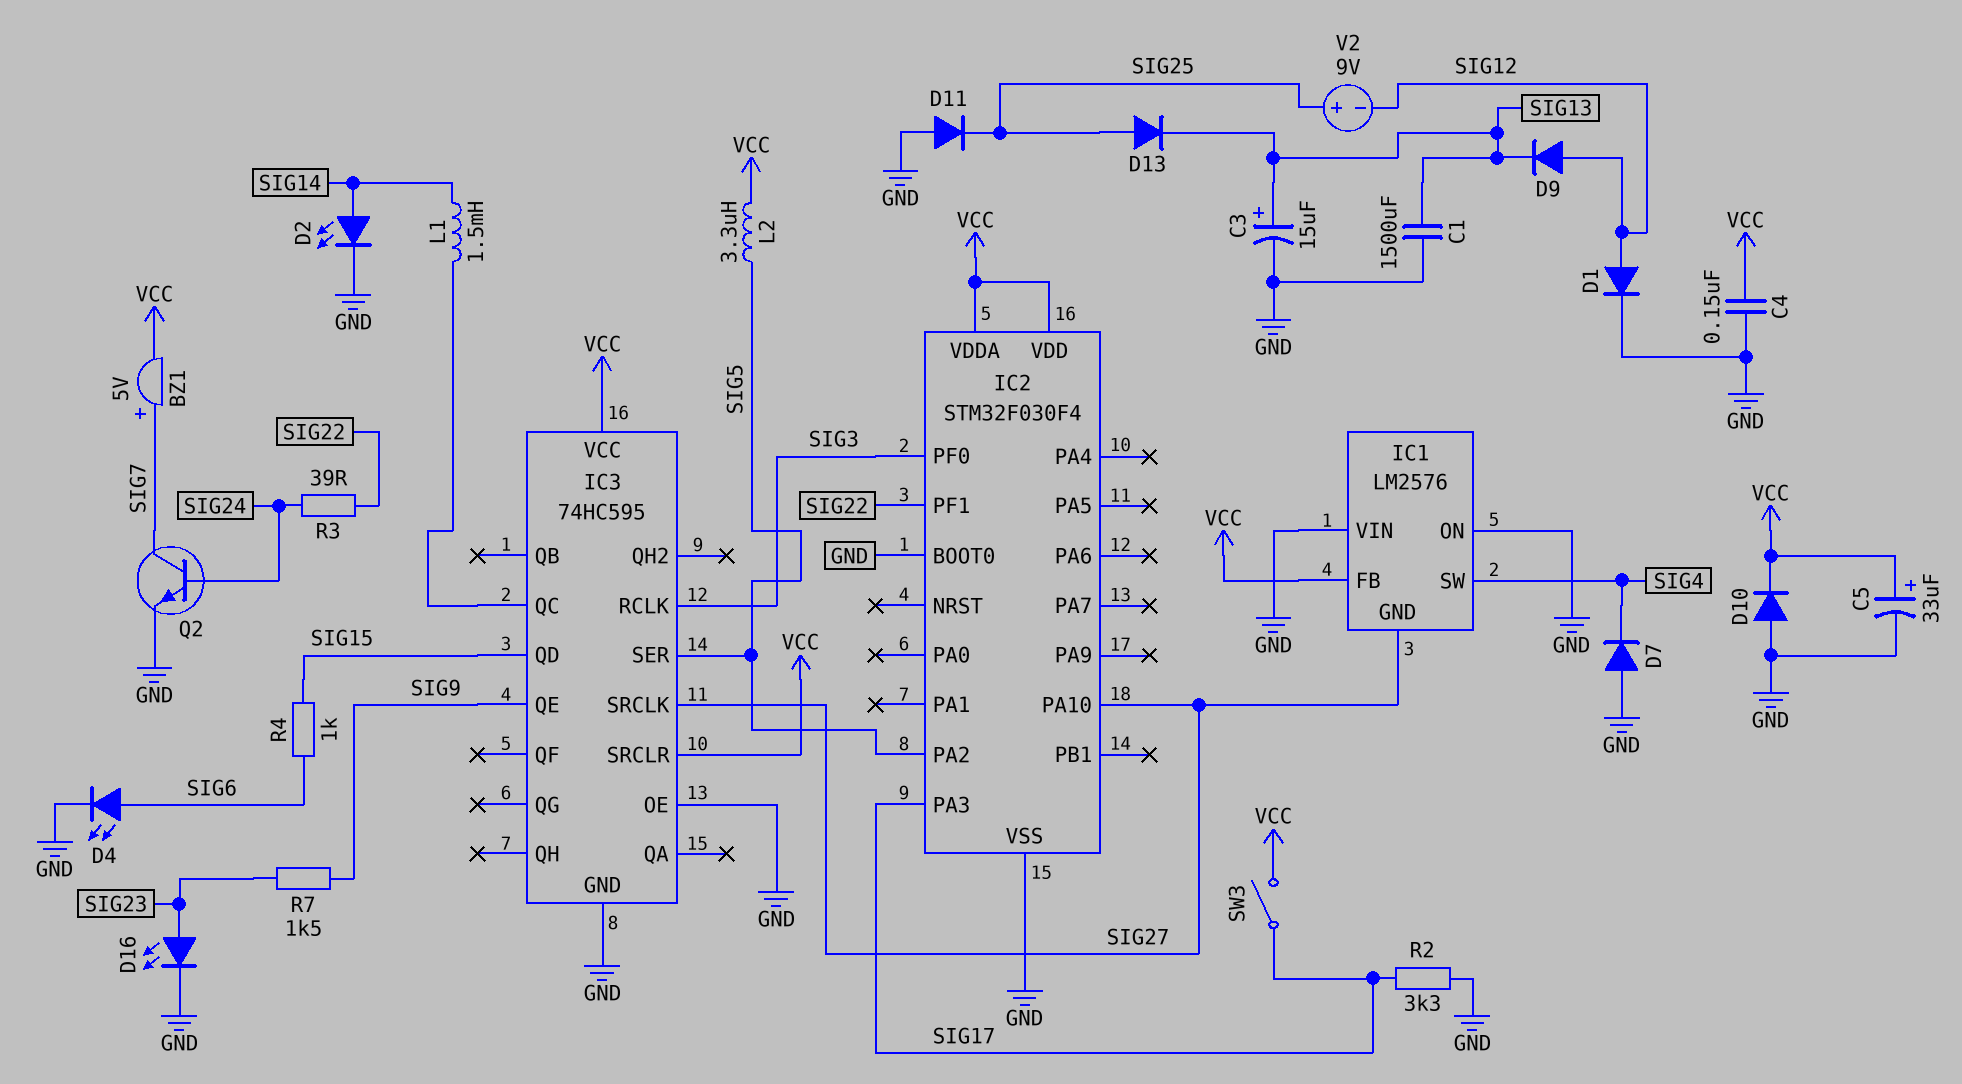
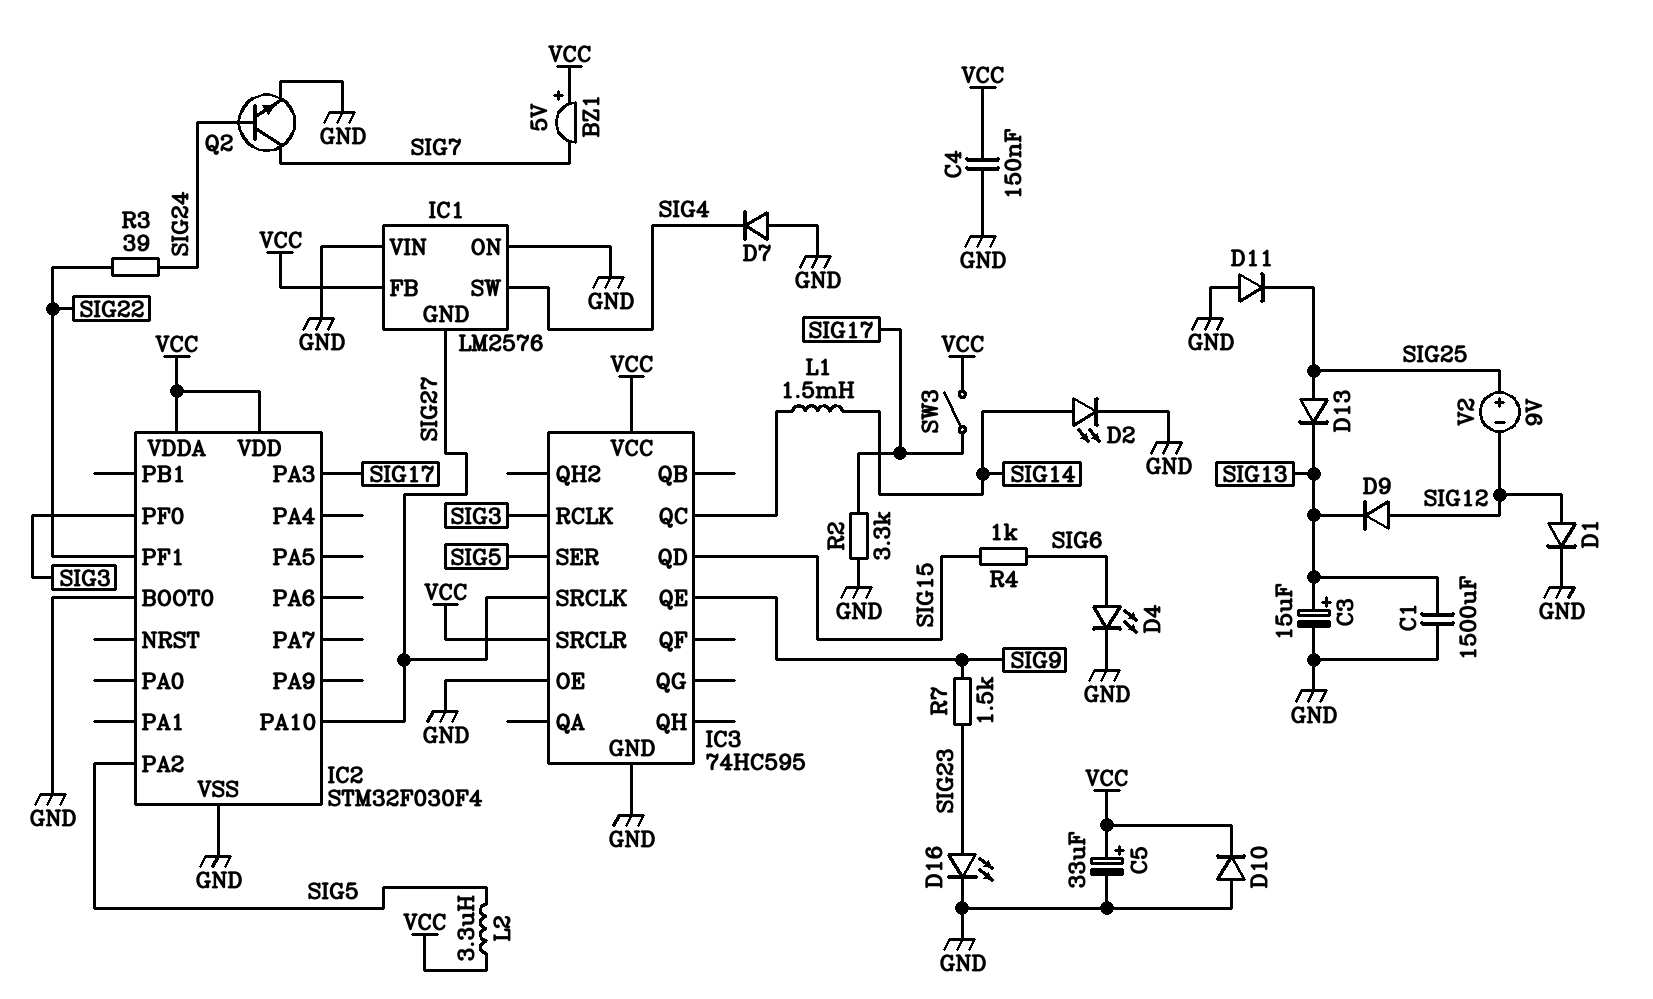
BZ1: buzzer 5V (plus SIG7, minus VCC) -> buzzer 5V (plus VCC, minus SIG7)

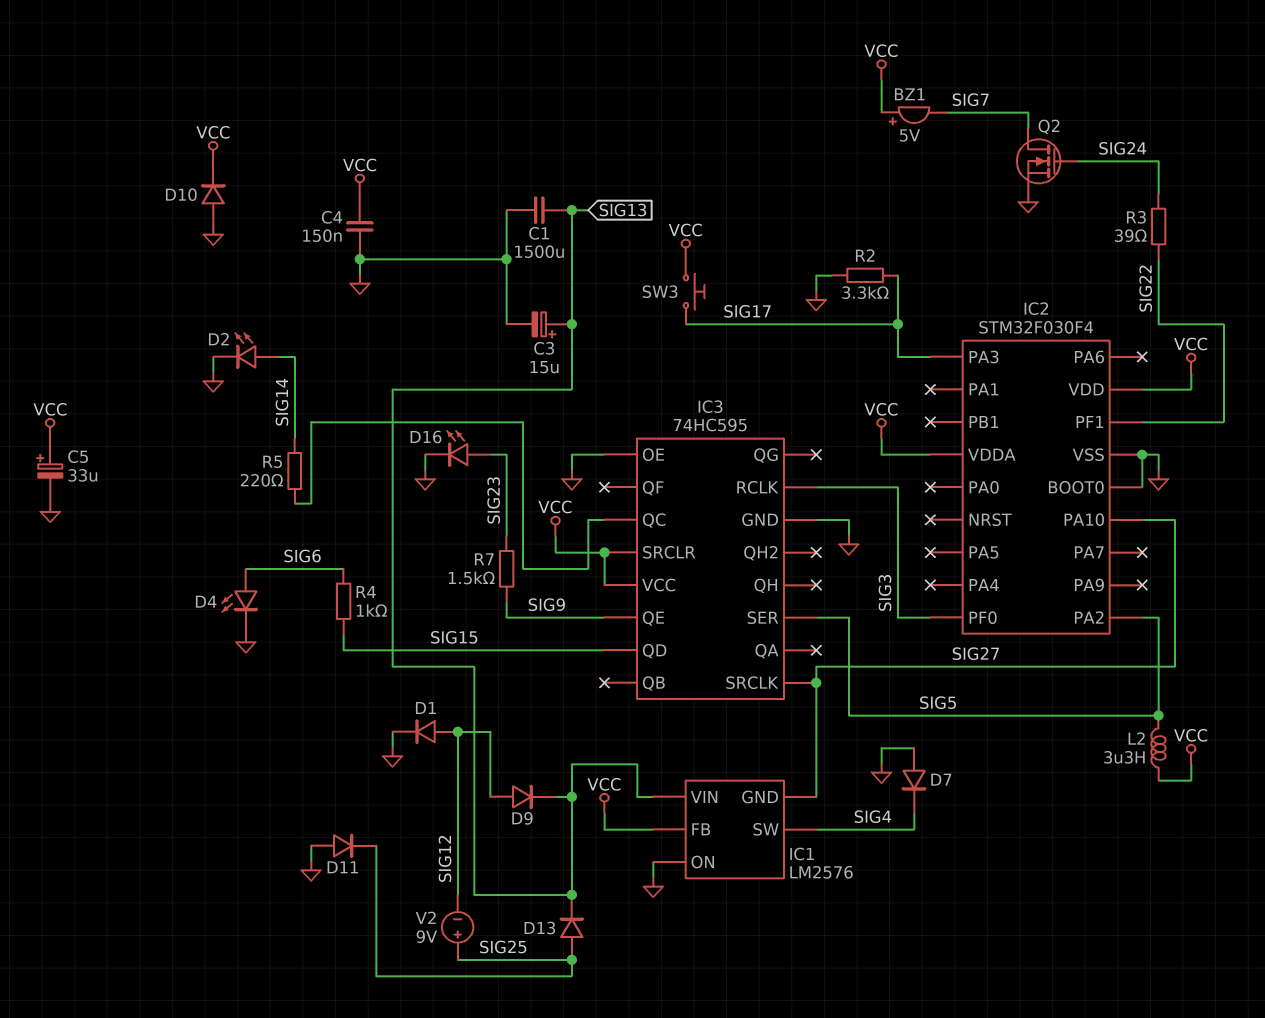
IC1 pin VIN: GND -> SIG13
L1: 1.5mH (IC3/QC, SIG14) -> none
Q2: NPN (B SIG24, C SIG7, E GND) -> NMOS (G SIG24, D SIG7, S GND)
R5: none -> 220 (IC3/QC, SIG14)
SW3: switch (SIG17, VCC) -> button (SIG17, VCC)

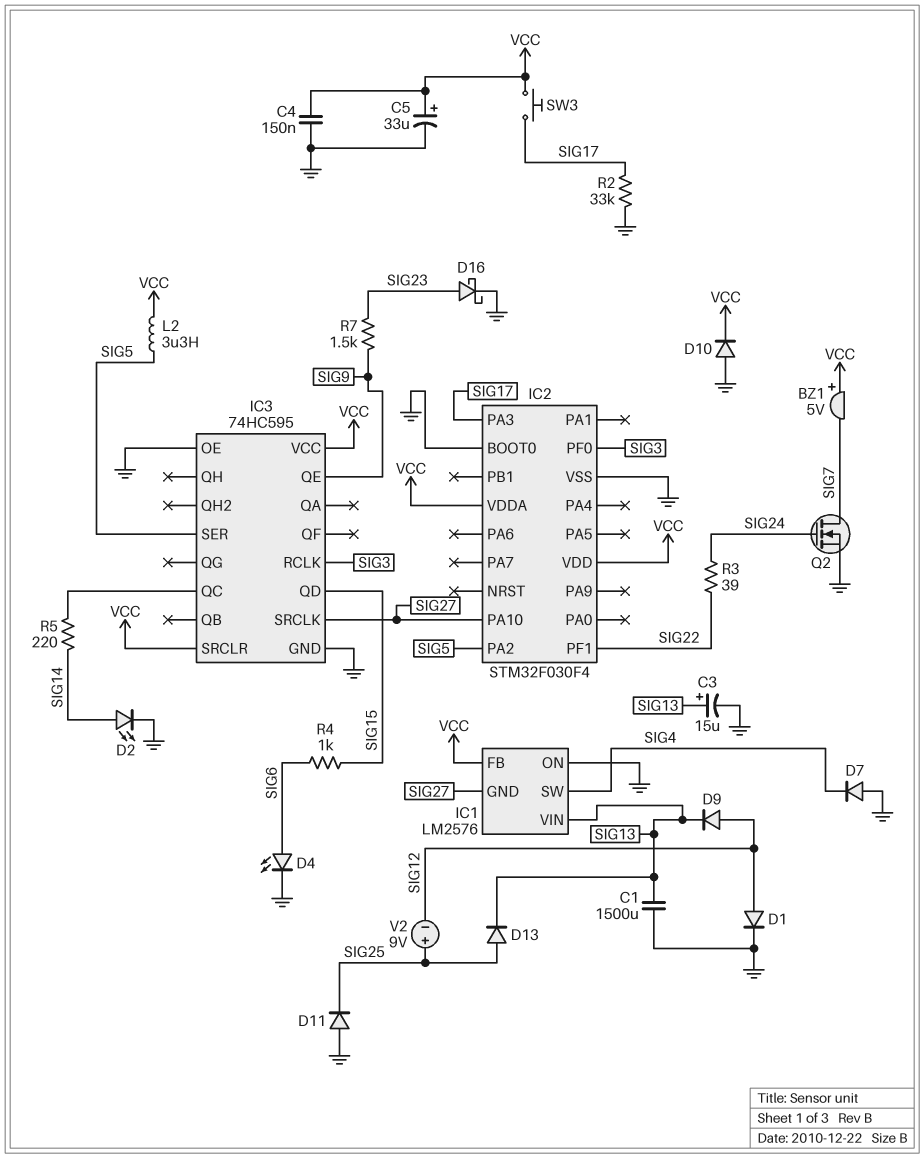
D16: LED (A SIG23, K GND) -> schottky (A SIG23, K GND)
R2: 3.3k (GND, SIG17) -> 33k (GND, SIG17)

